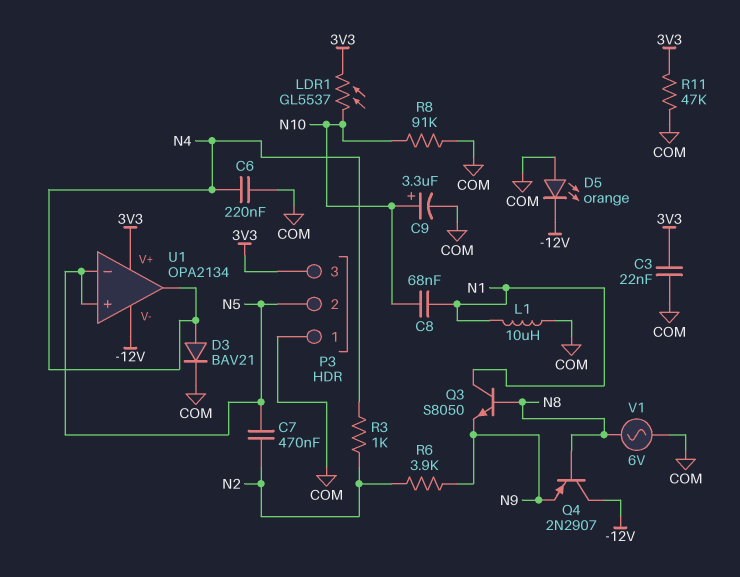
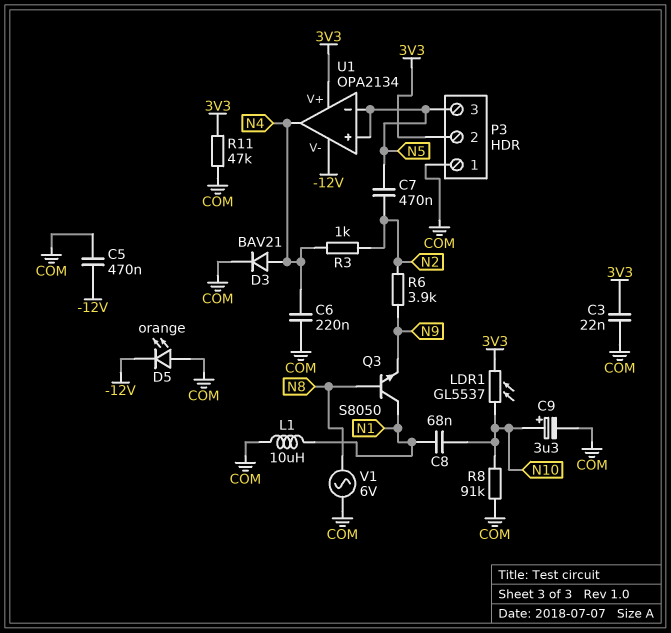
C5: none -> 470nF (-12V, COM)
P3 pin 2: N5 -> 3V3
P3 pin 3: 3V3 -> N5
Q4: PNP 2N2907 (B N8, C -12V, E N9) -> none

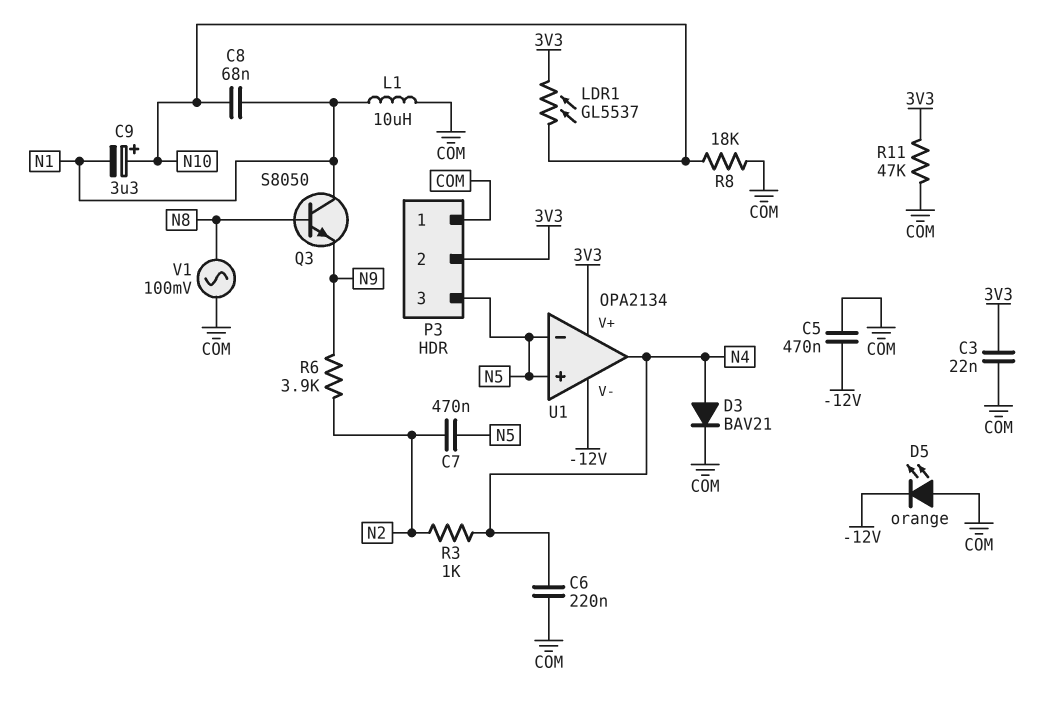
C9: 3.3uF (plus N10, minus COM) -> 3.3uF (plus N10, minus N1)
R8: 91k (COM, N10) -> 18k (COM, N10)
V1: AC 6V (COM, N8) -> AC 100mV (COM, N8)

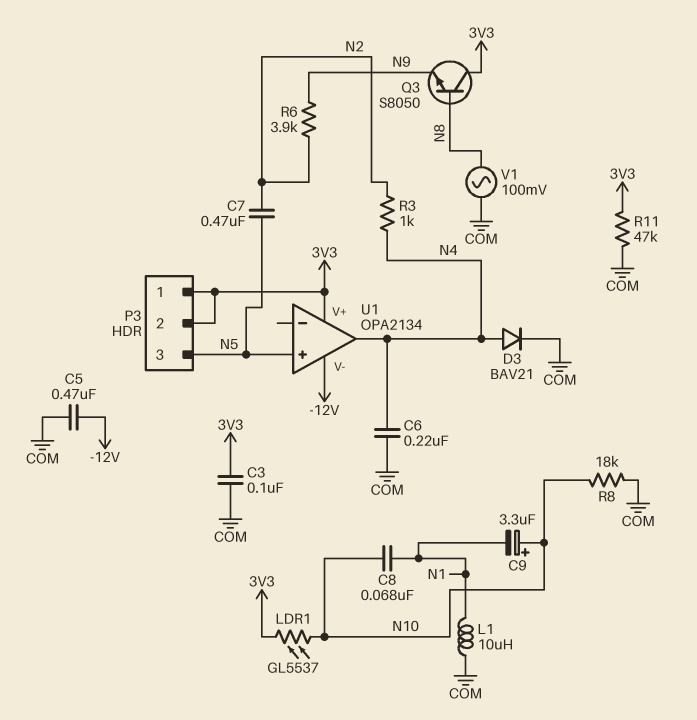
C3: 22nF (3V3, COM) -> 100nF (3V3, COM)
D5: LED orange (A COM, K -12V) -> none
P3 pin 1: COM -> 3V3
Q3: NPN S8050 (B N8, C N1, E N9) -> NPN S8050 (B N8, C 3V3, E N9)
U1 pin in-: N5 -> none

